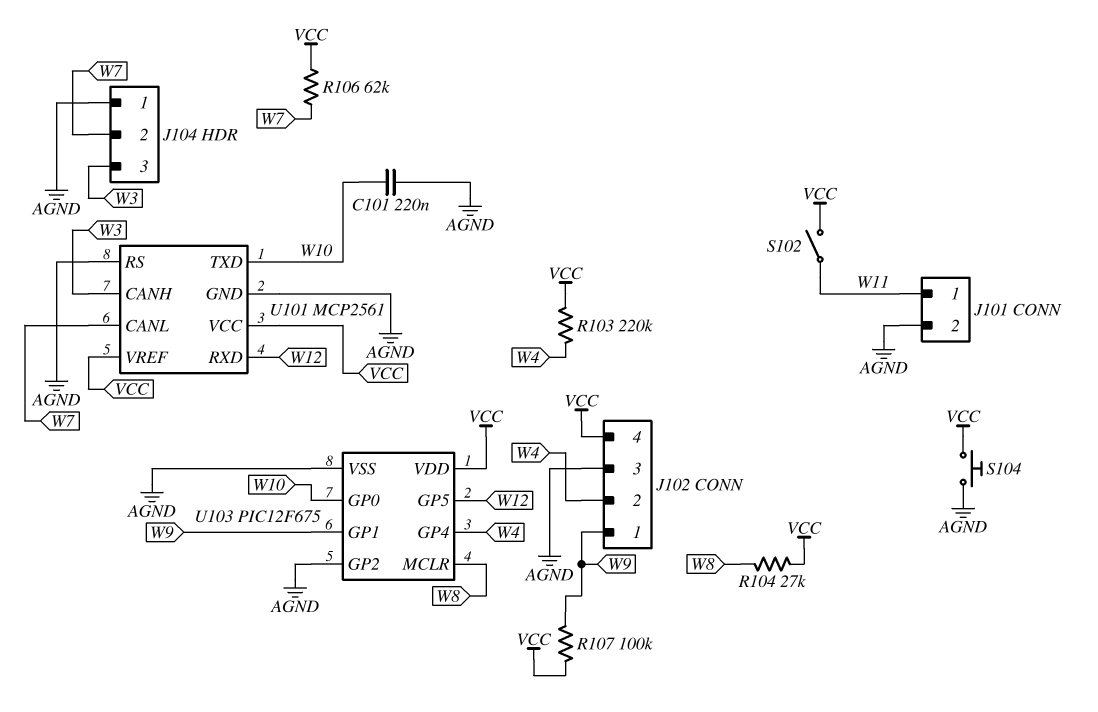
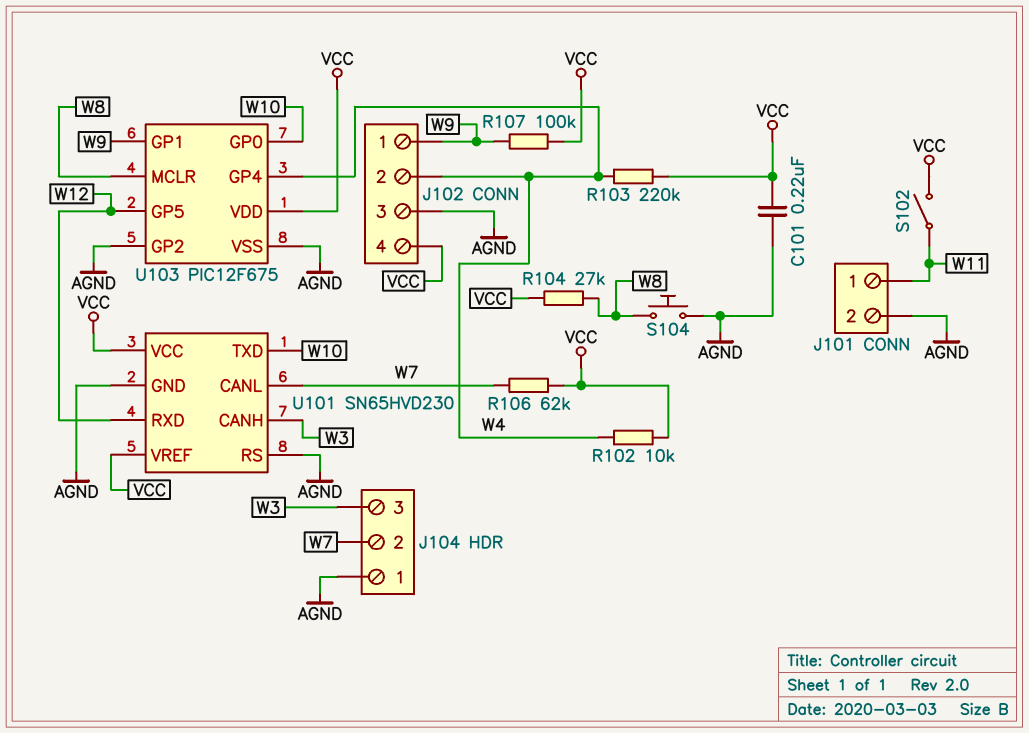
C101: 220nF (AGND, W10) -> 220nF (AGND, VCC)
R102: none -> 10k (VCC, W4)
S104: button (AGND, VCC) -> button (AGND, W8)
U101: MCP2561 -> SN65HVD230

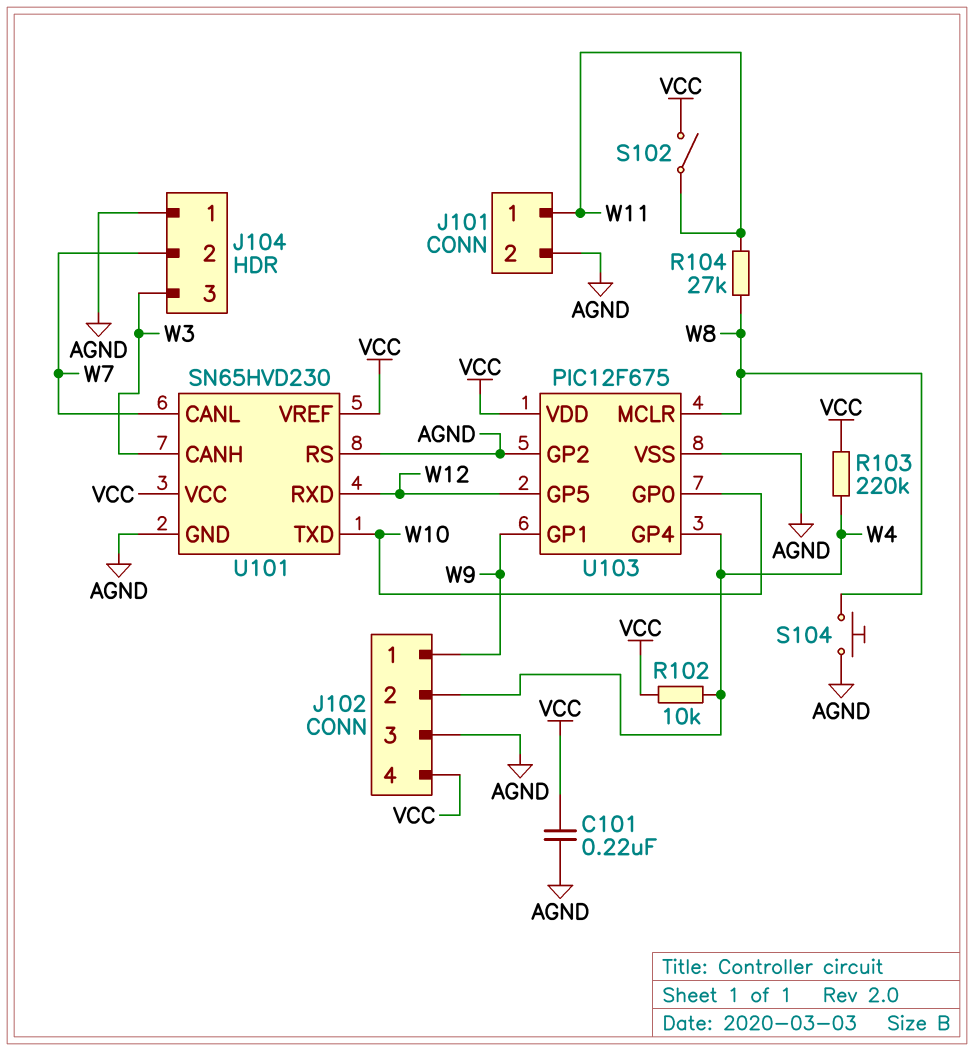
R104: 27k (VCC, W8) -> 27k (W8, W11)
R106: 62k (VCC, W7) -> none
R107: 100k (VCC, W9) -> none

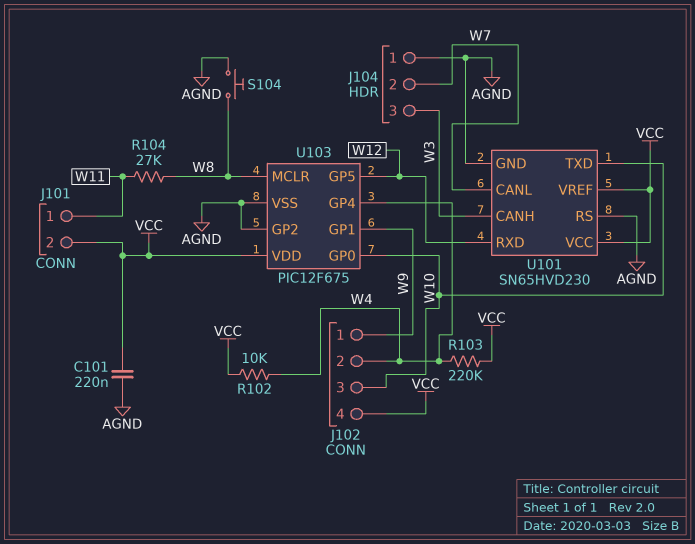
J101 pin 2: AGND -> VCC
J102 pin 3: AGND -> W10
S102: switch (VCC, W11) -> none

